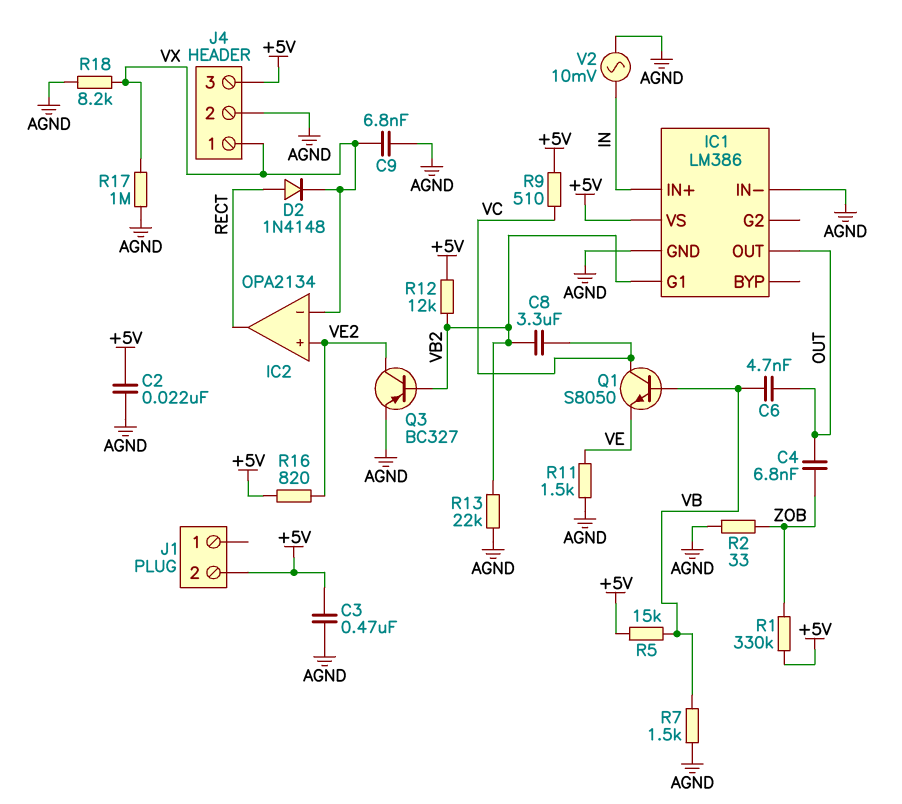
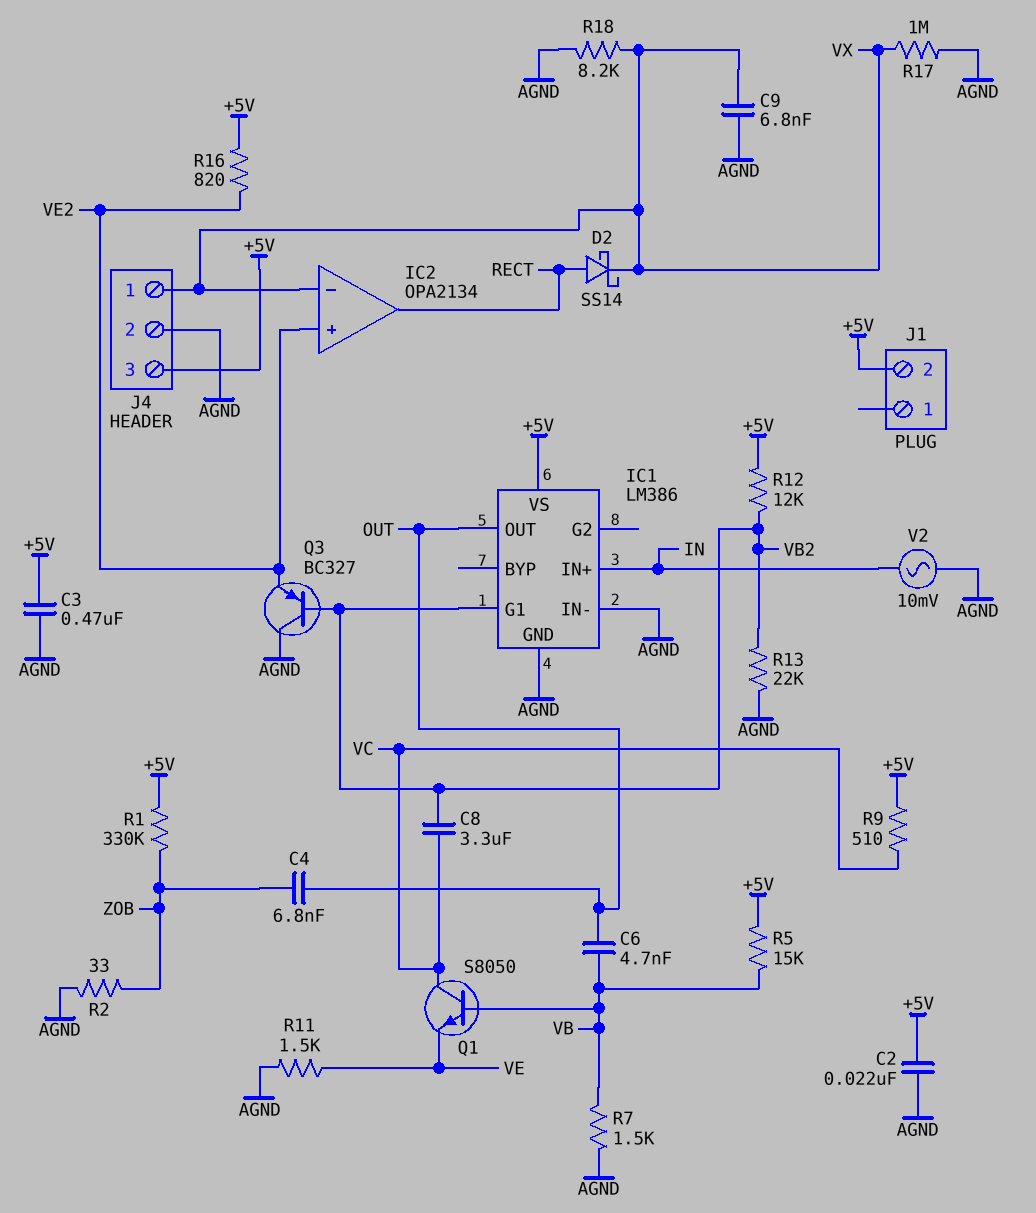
D2: diode 1N4148 (A RECT, K VX) -> schottky SS14 (A RECT, K VX)
Q3: PNP BC327 (B VB2, C VE2, E AGND) -> PNP BC327 (B VB2, C AGND, E VE2)

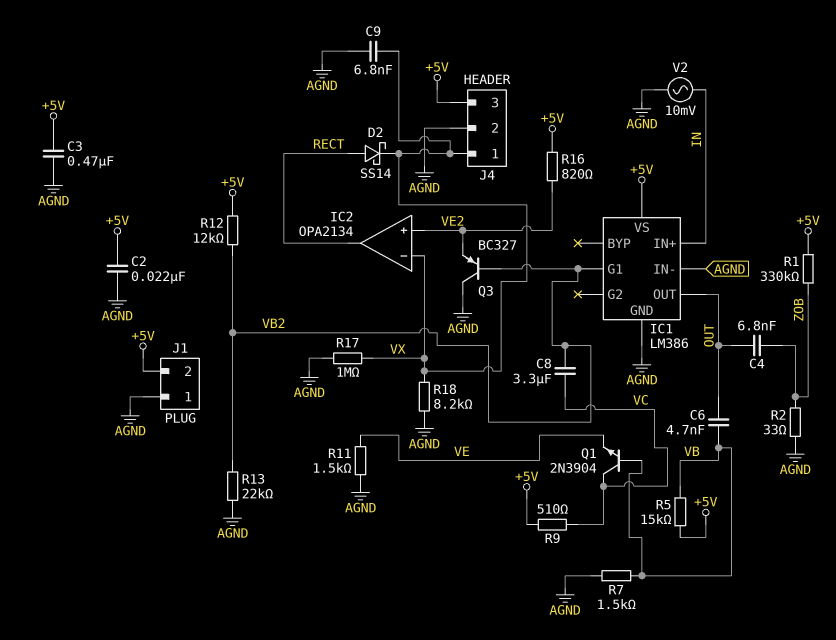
J1 pin 1: none -> AGND
Q1: NPN S8050 (B VB, C VC, E VE) -> NPN 2N3904 (B VB, C VC, E VE)

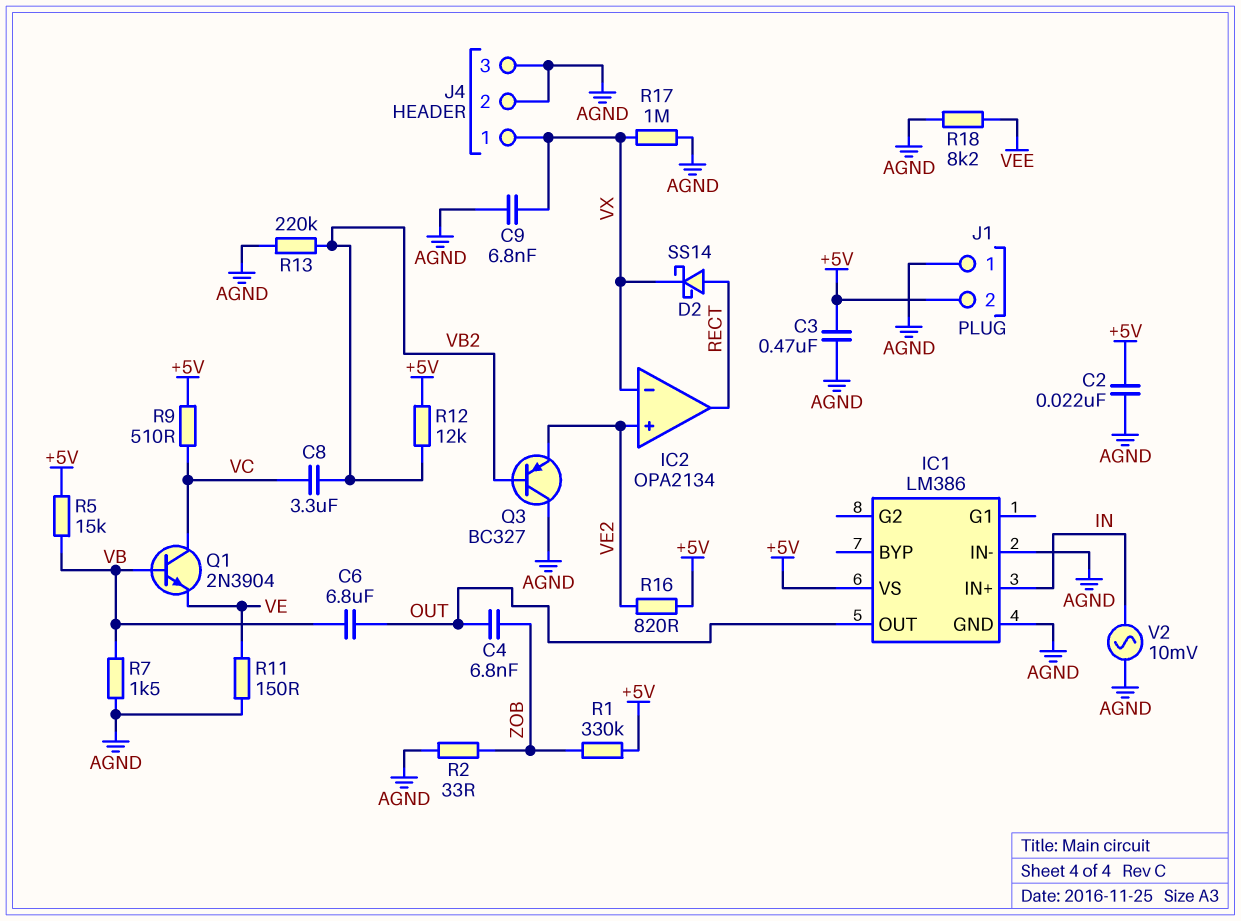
C6: 4.7nF (OUT, VB) -> 6.8uF (OUT, VB)
IC1 pin G1: VB2 -> none
J4 pin 3: +5V -> AGND
R11: 1.5k (AGND, VE) -> 150 (AGND, VE)
R13: 22k (AGND, VB2) -> 220k (AGND, VB2)
R18: 8.2k (AGND, VX) -> 8.2k (AGND, VEE)

